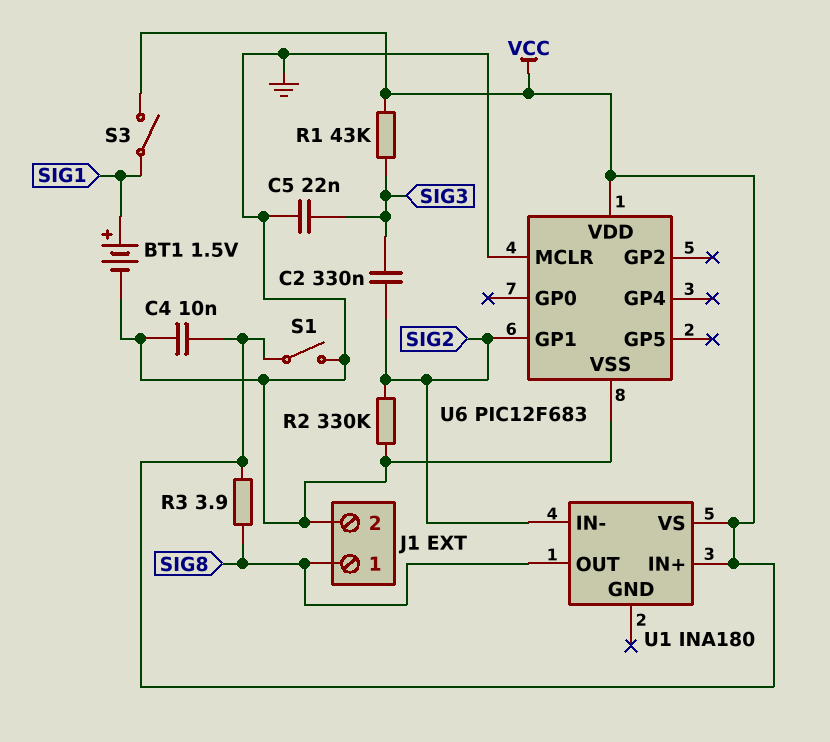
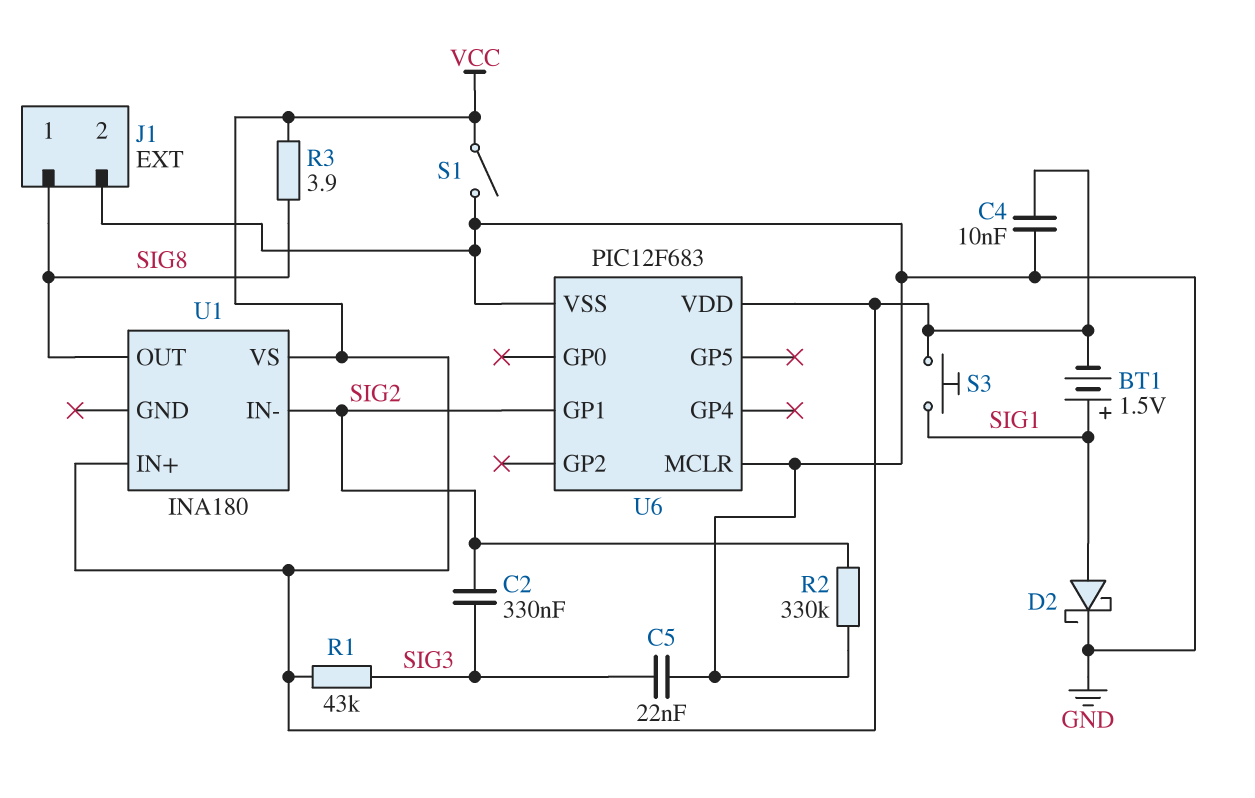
BT1: 1.5V (plus SIG1, minus GND) -> 1.5V (plus SIG1, minus VCC)
D2: none -> schottky (A SIG1, K GND)
S3: switch (SIG1, VCC) -> button (SIG1, VCC)

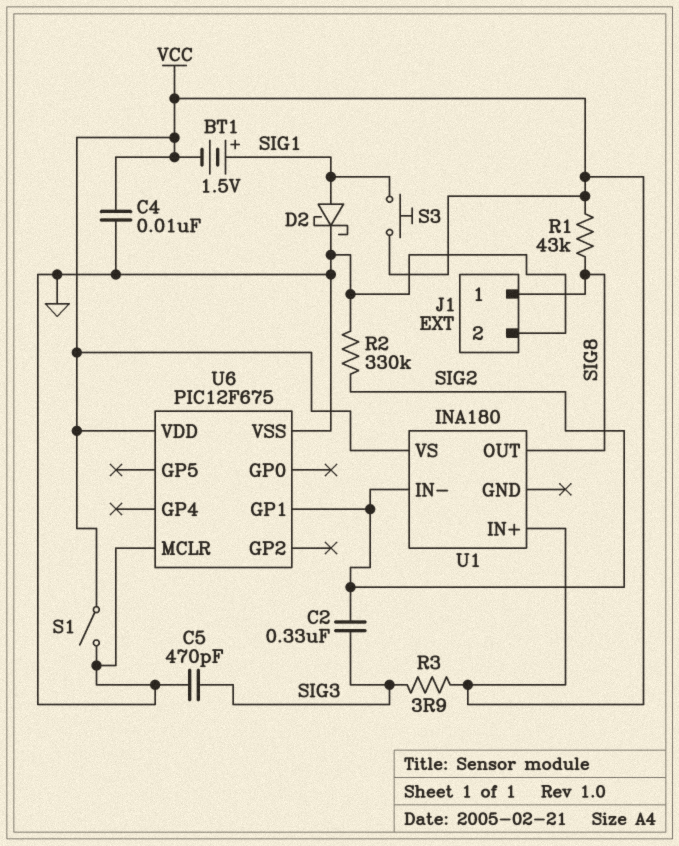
C5: 22nF (GND, SIG3) -> 470pF (GND, SIG3)
R1: 43k (SIG3, VCC) -> 43k (SIG8, VCC)
R3: 3.9 (SIG8, VCC) -> 3.9 (SIG3, VCC)
U6: PIC12F683 -> PIC12F675

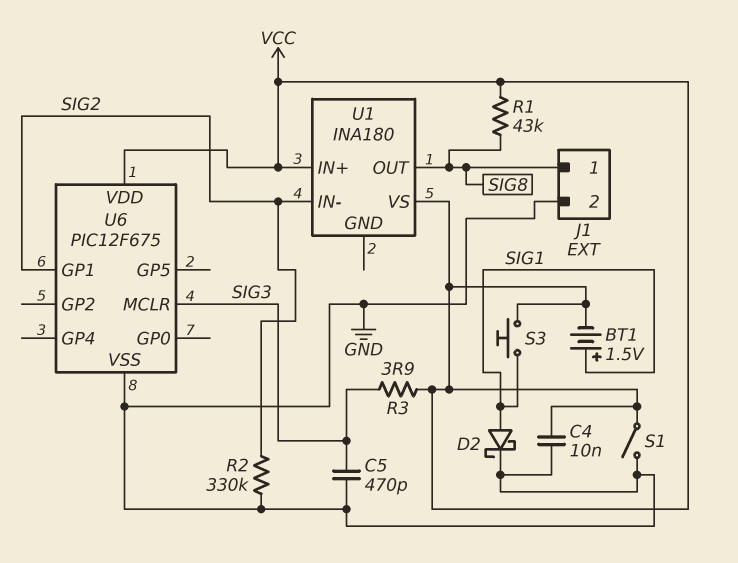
C2: 330nF (SIG2, SIG3) -> none
U6 pin MCLR: GND -> SIG3

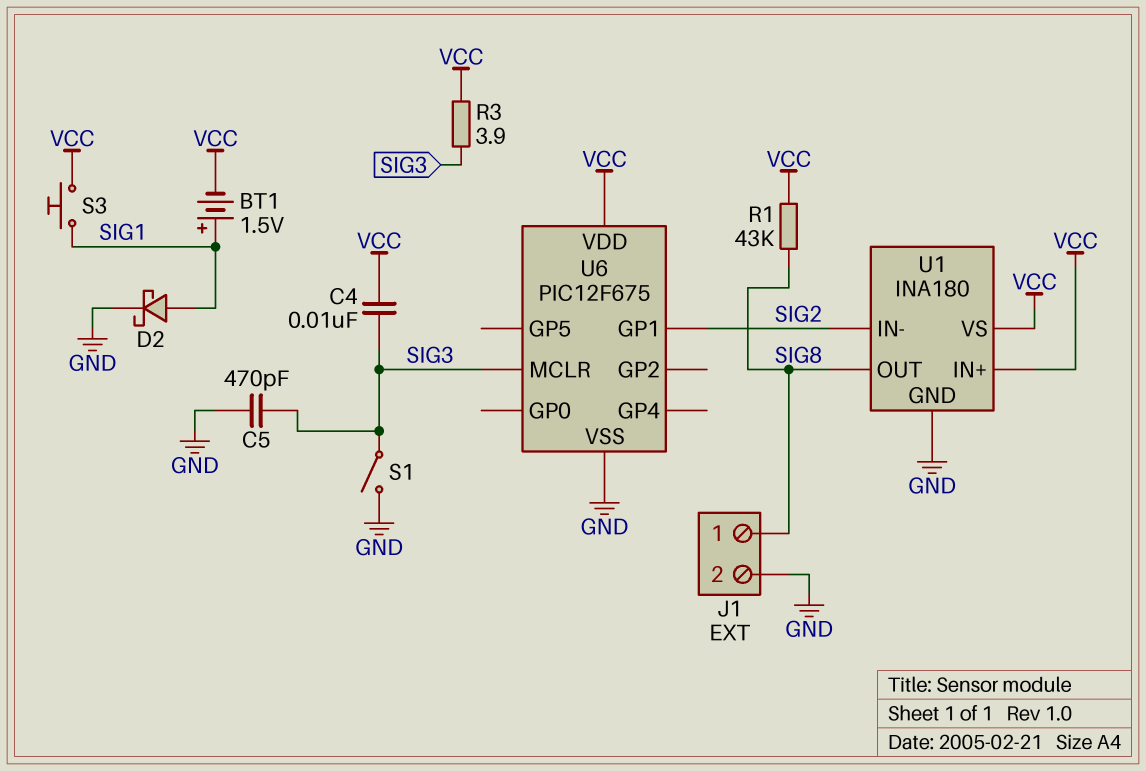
C4: 10nF (GND, VCC) -> 10nF (SIG3, VCC)
R2: 330k (GND, SIG2) -> none
S1: switch (GND, VCC) -> switch (GND, SIG3)
U1 pin GND: none -> GND

